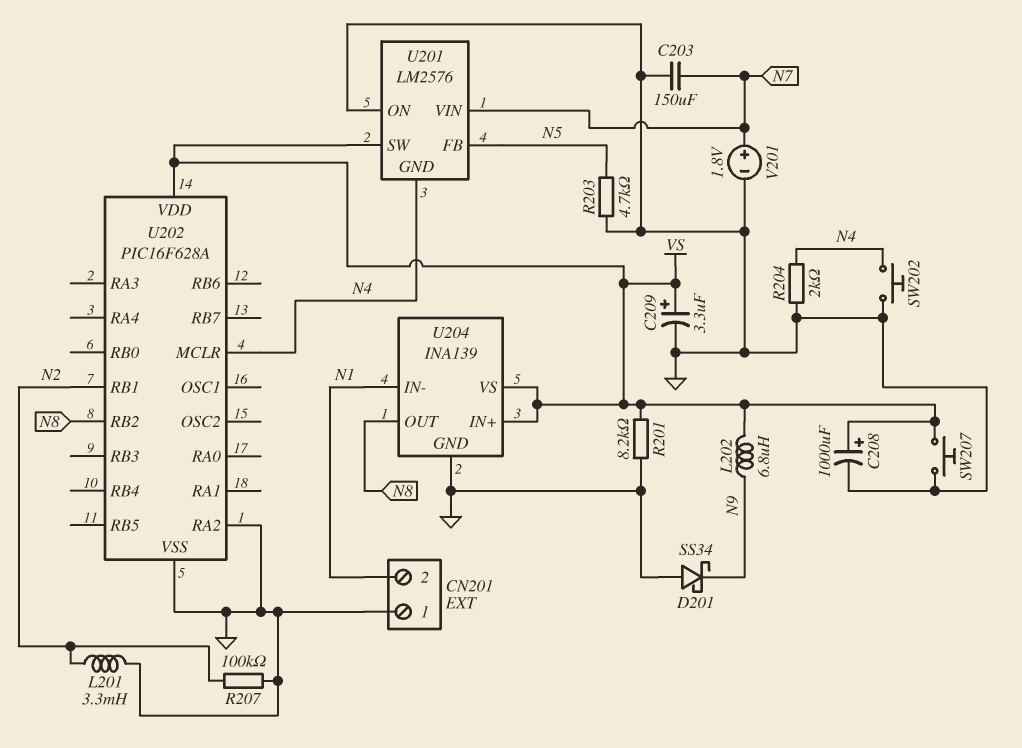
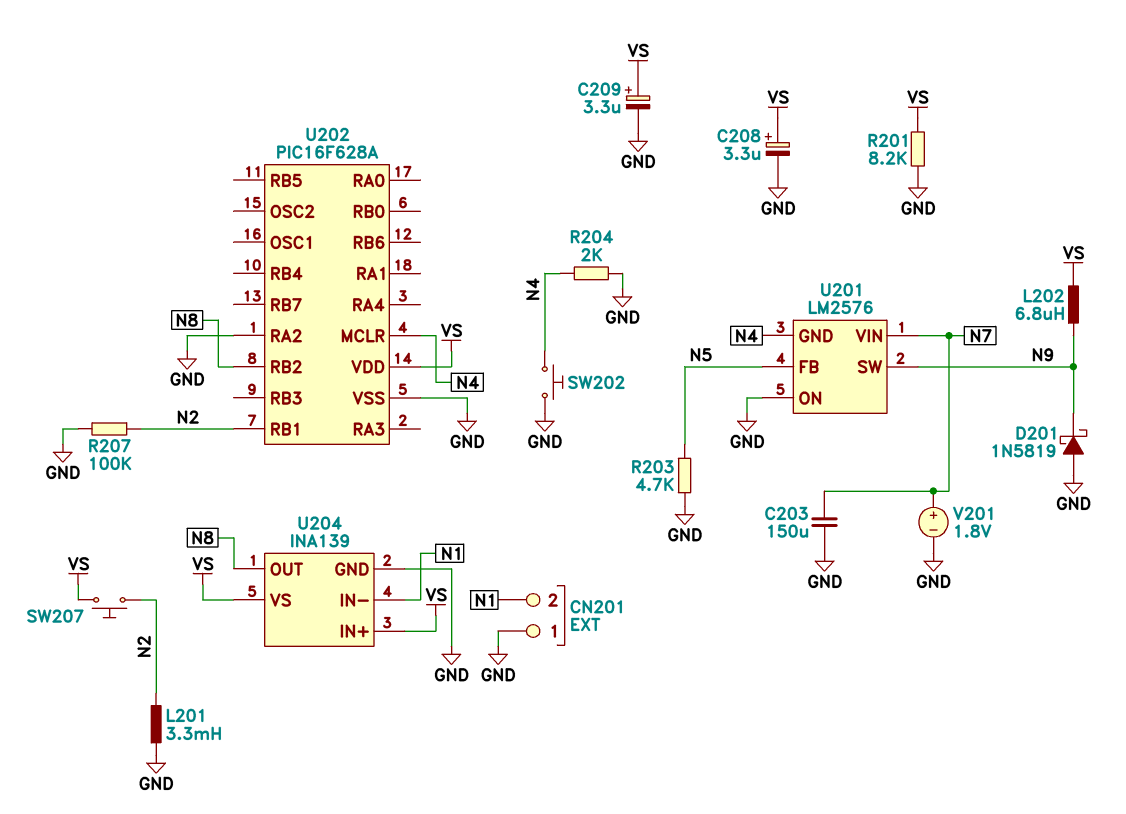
C208: 1000uF (plus VS, minus GND) -> 3.3uF (plus VS, minus GND)
D201: schottky SS34 (A GND, K N9) -> schottky 1N5819 (A GND, K N9)
SW207: button (GND, VS) -> button (N2, VS)
U201 pin SW: VS -> N9

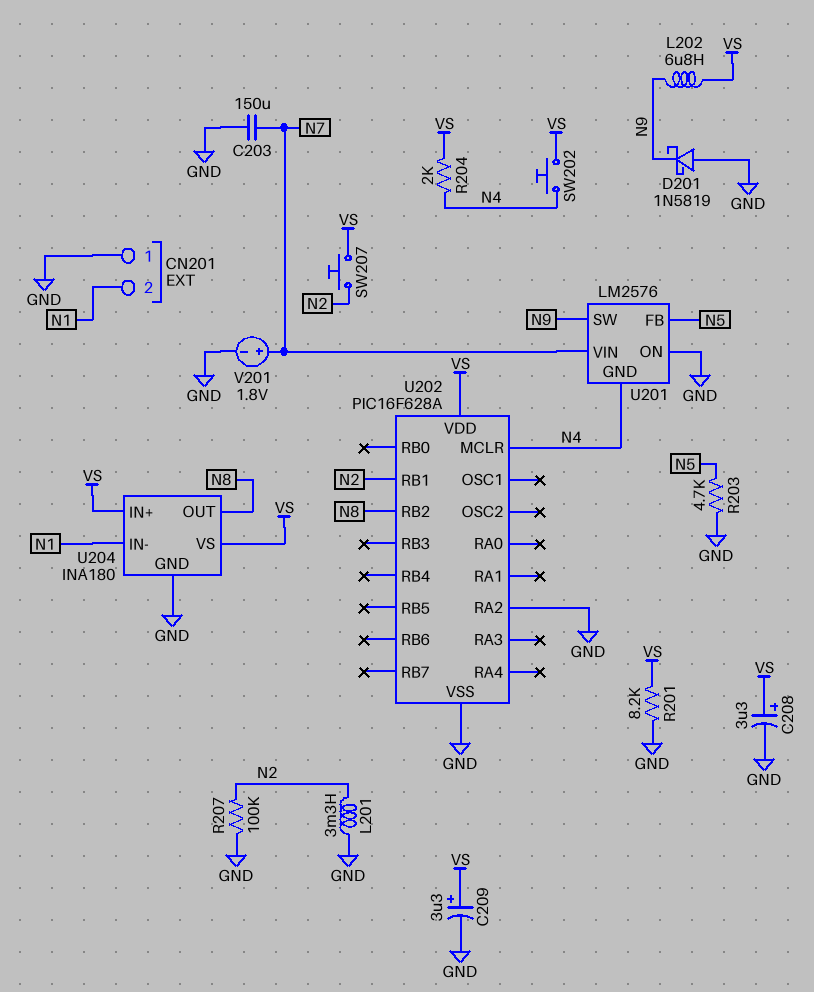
R204: 2k (GND, N4) -> 2k (N4, VS)
SW202: button (GND, N4) -> button (N4, VS)
U204: INA139 -> INA180

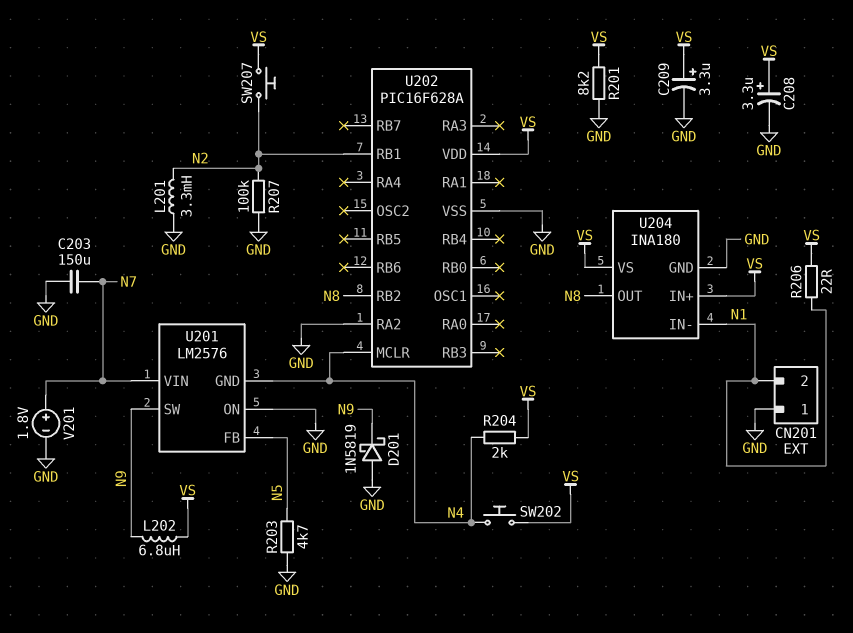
R206: none -> 22 (N1, VS)

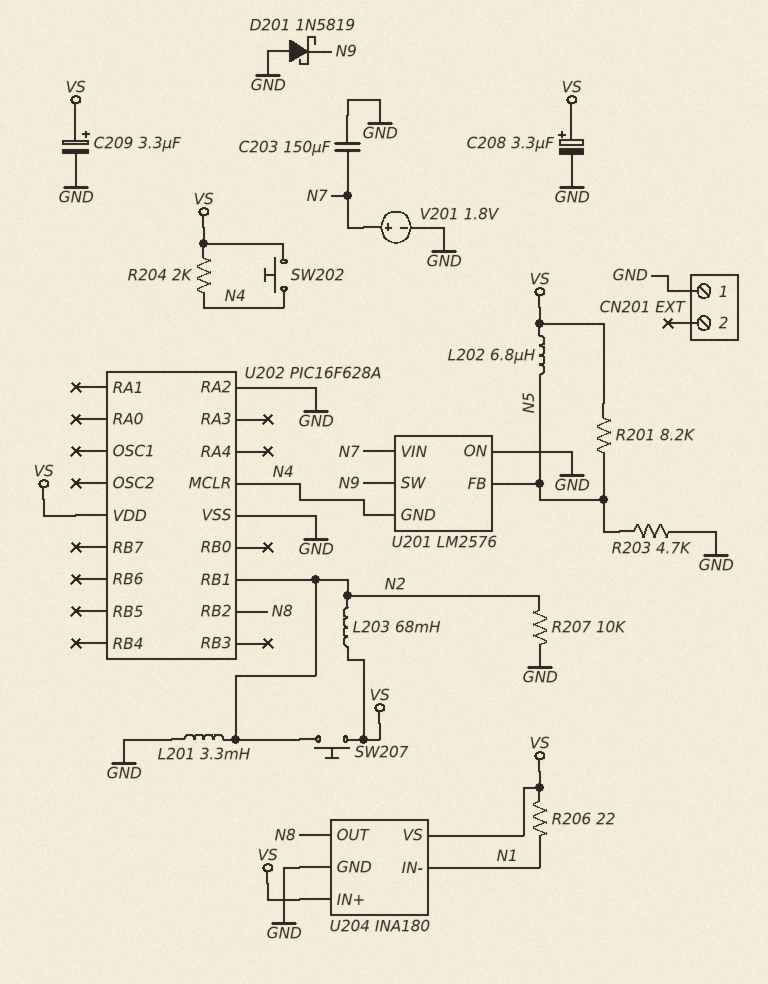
CN201 pin 2: N1 -> none
L202: 6.8uH (N9, VS) -> 6.8uH (N5, VS)
L203: none -> 68mH (N2, VS)
R201: 8.2k (GND, VS) -> 8.2k (N5, VS)
R207: 100k (GND, N2) -> 10k (GND, N2)

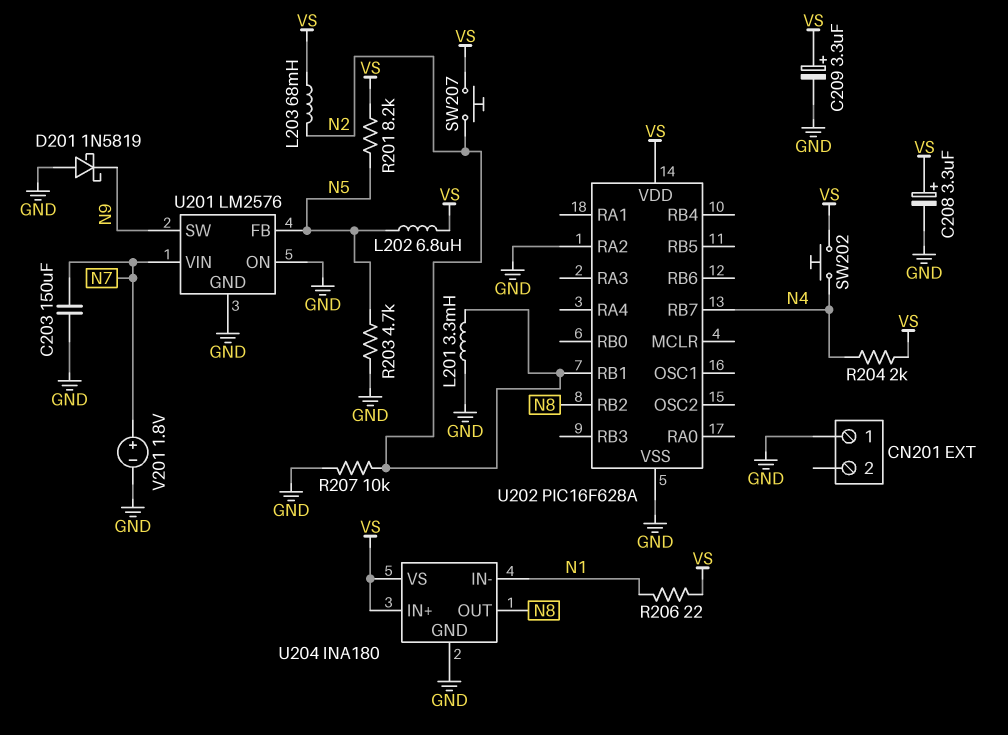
U201 pin GND: N4 -> GND
U202 pin MCLR: N4 -> none
U202 pin RB7: none -> N4

